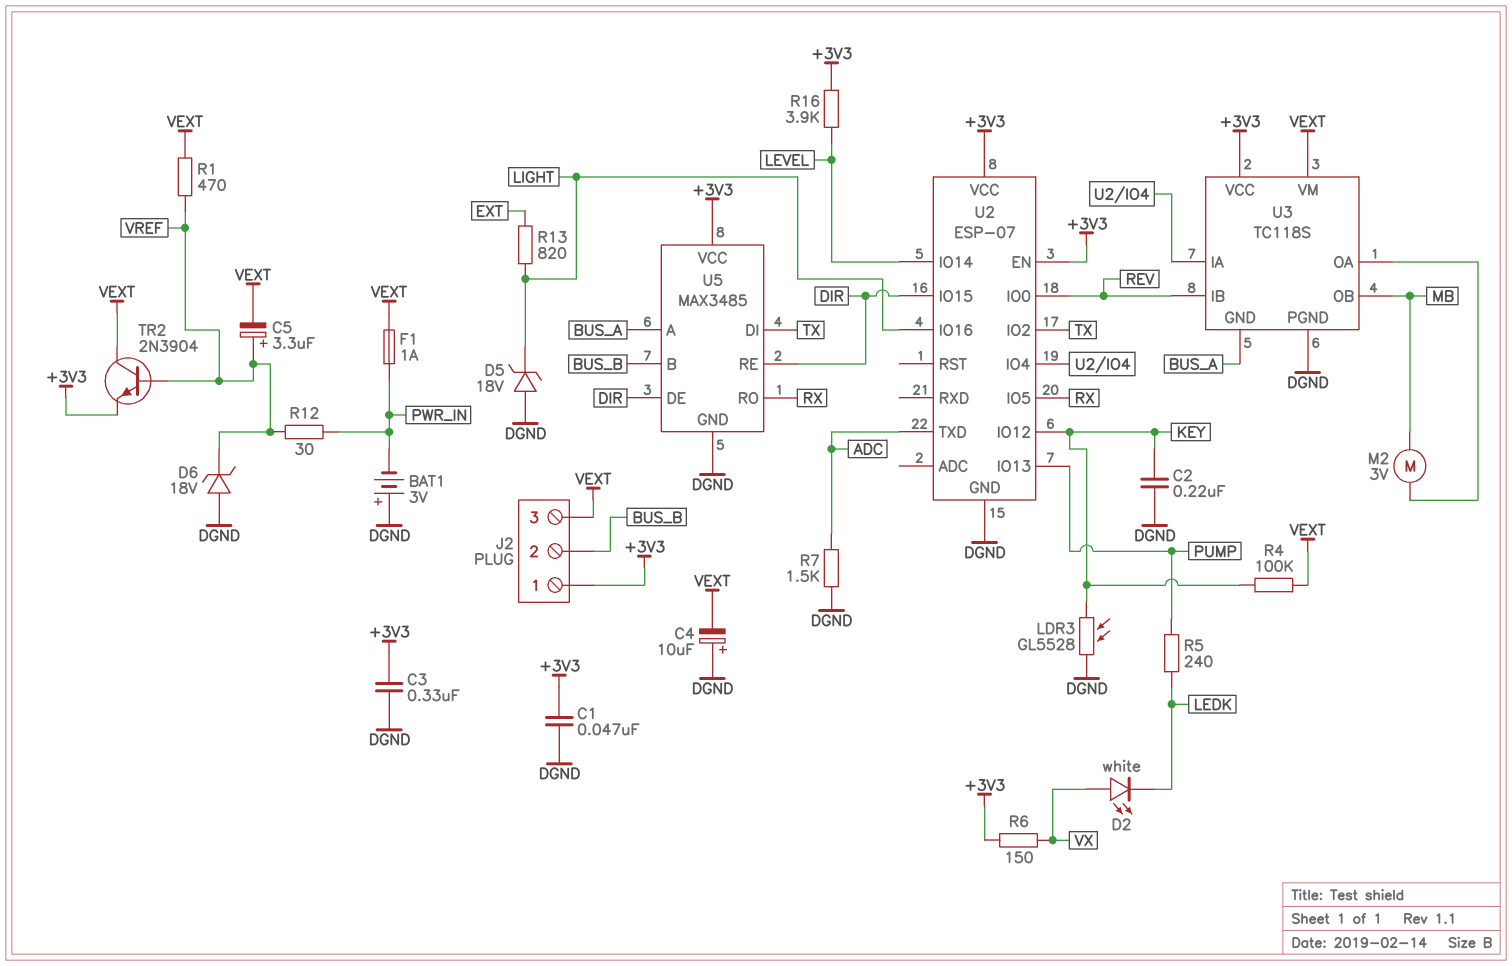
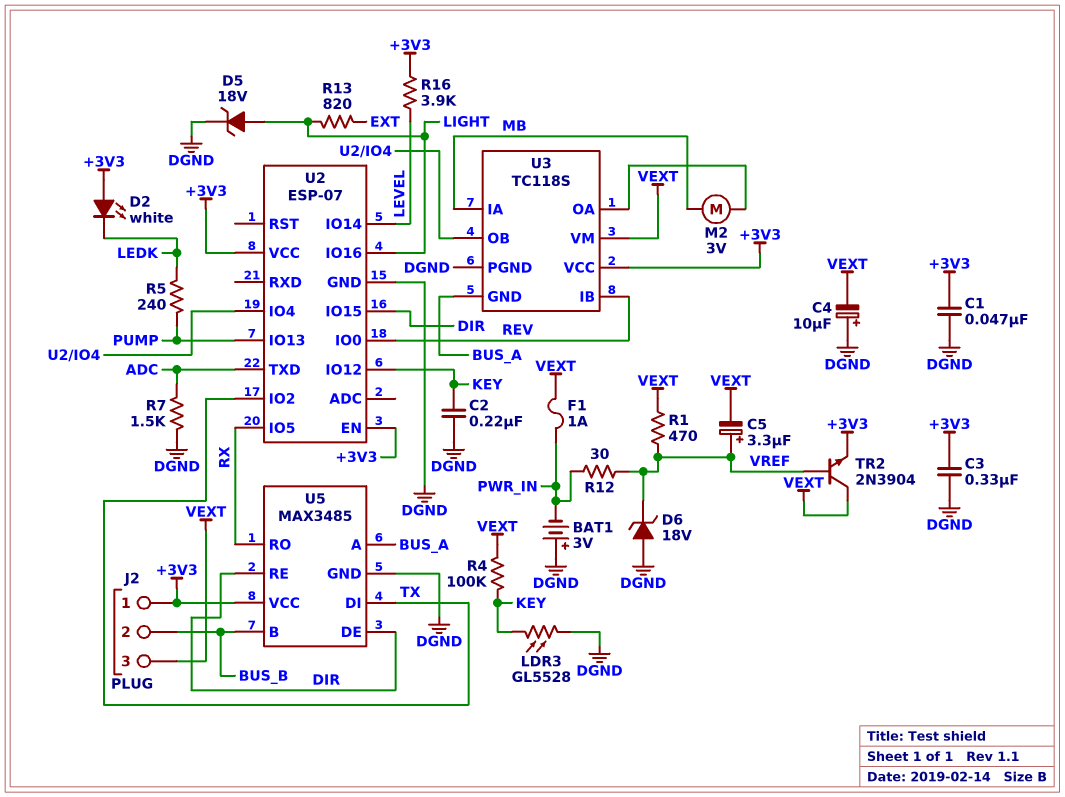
D2: LED white (A VX, K LEDK) -> LED white (A +3V3, K LEDK)
D5: zener 18V (A DGND, K LIGHT) -> zener 18V (A LIGHT, K DGND)
R6: 150 (+3V3, VX) -> none
U3 pin IA: U2/IO4 -> MB
U3 pin OB: MB -> U2/IO4

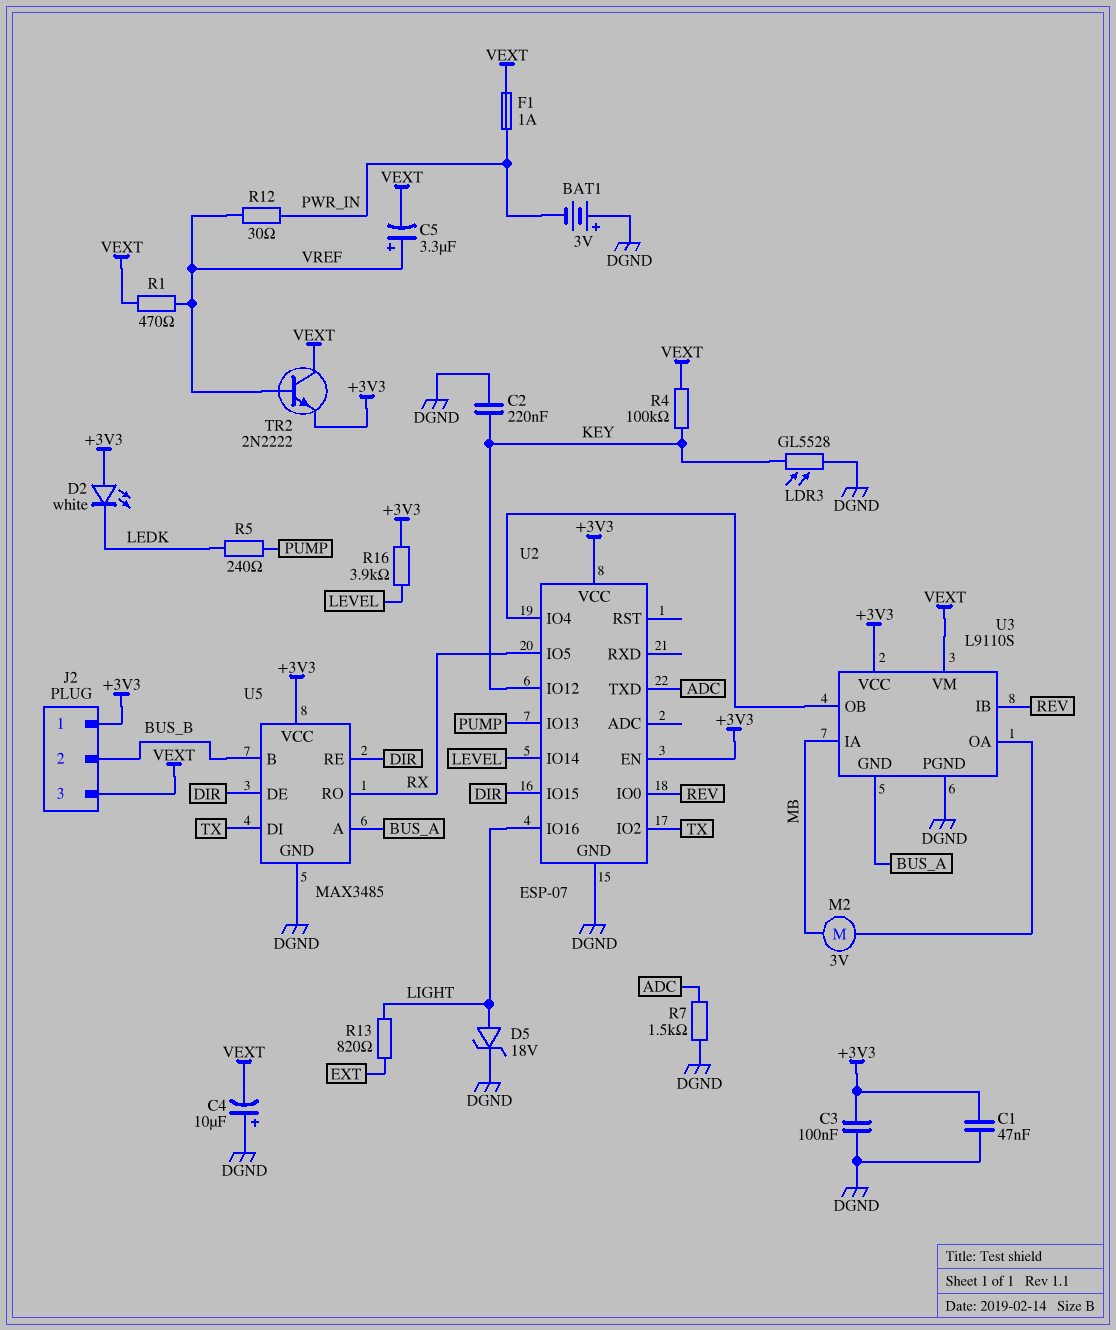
C3: 330nF (+3V3, DGND) -> 100nF (+3V3, DGND)
D6: zener 18V (A DGND, K VREF) -> none
TR2: NPN 2N3904 (B VREF, C VEXT, E +3V3) -> NPN 2N2222 (B VREF, C VEXT, E +3V3)
U3: TC118S -> L9110S

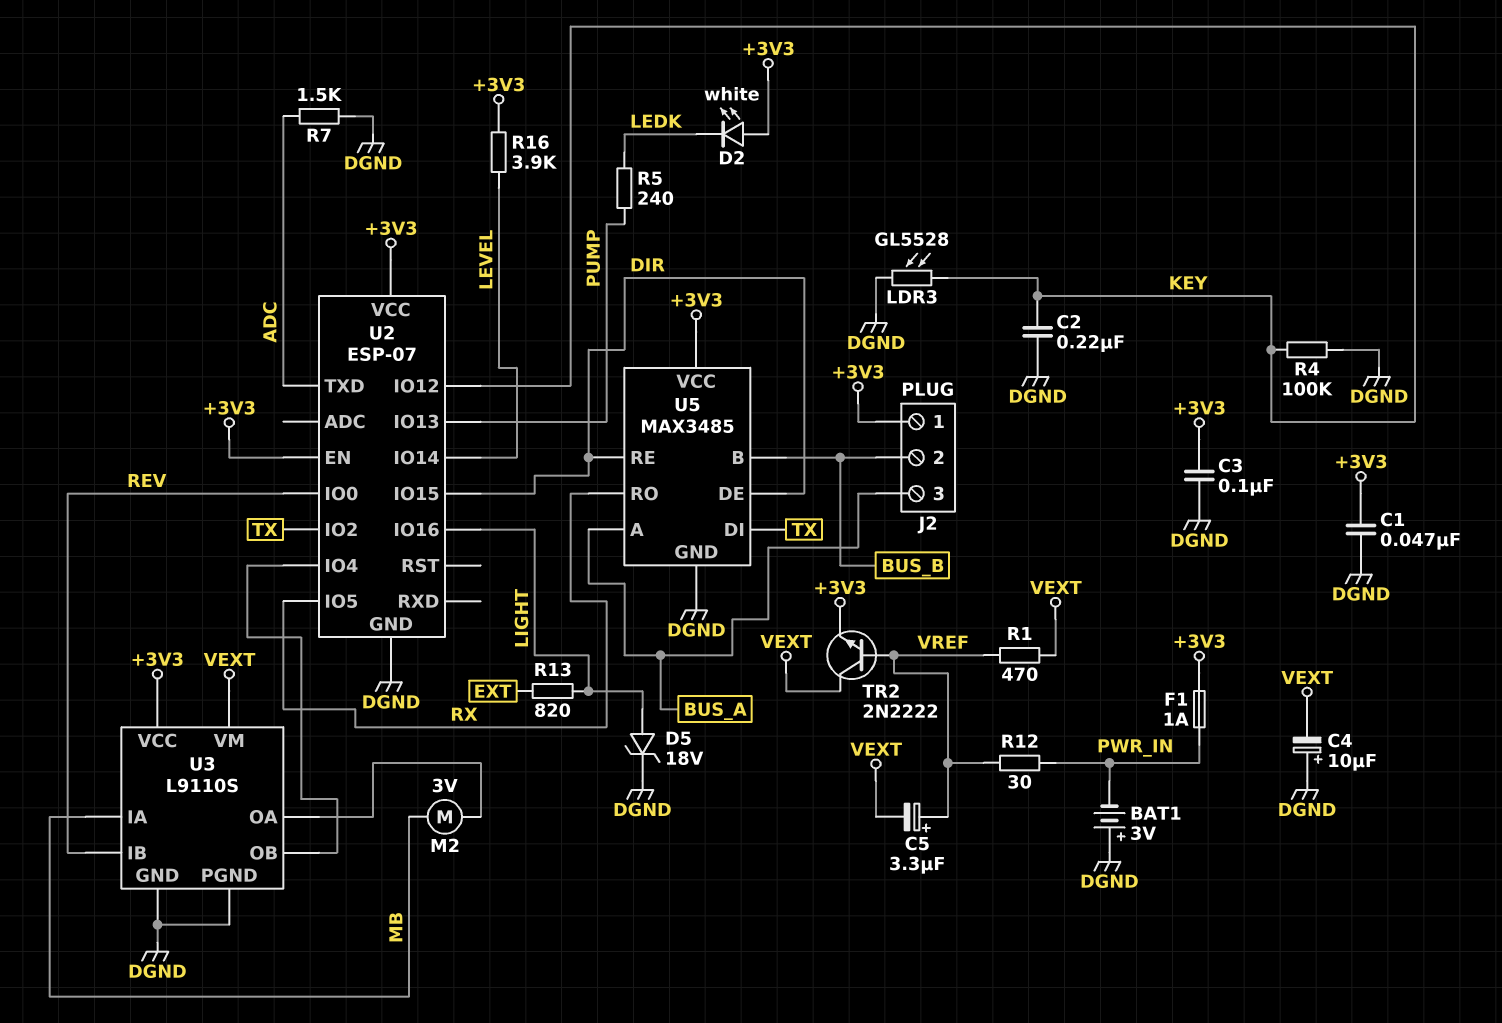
F1: 1A (PWR_IN, VEXT) -> 1A (+3V3, PWR_IN)
J2 pin 3: VEXT -> BUS_A
R4: 100k (KEY, VEXT) -> 100k (DGND, KEY)
U3 pin GND: BUS_A -> DGND

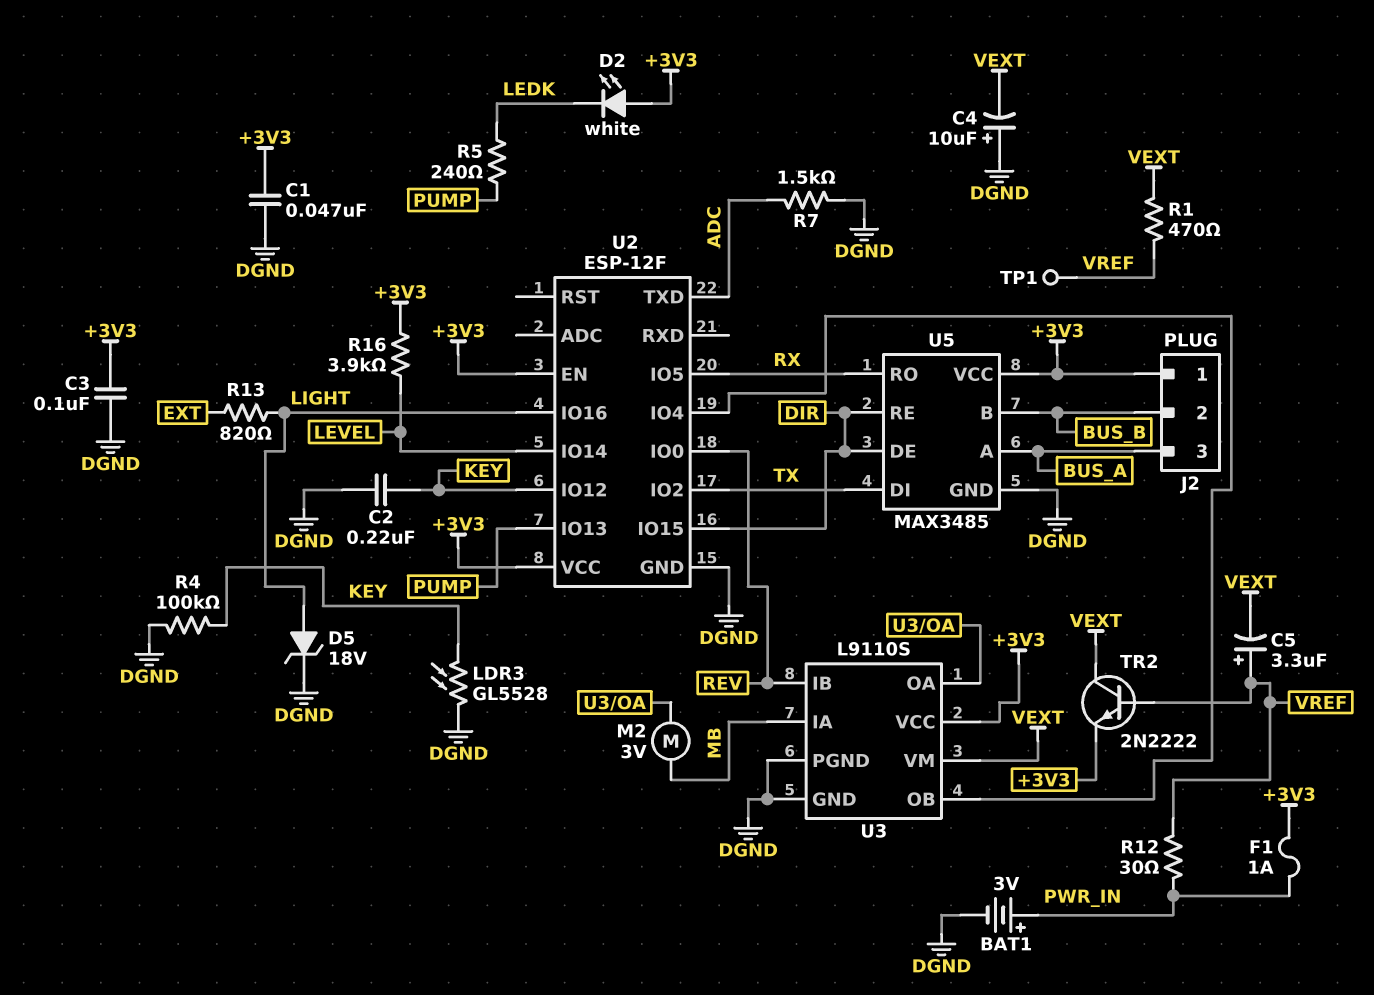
BAT1: 3V (plus DGND, minus PWR_IN) -> 3V (plus PWR_IN, minus DGND)
TP1: none -> test point (VREF)
U2: ESP-07 -> ESP-12F

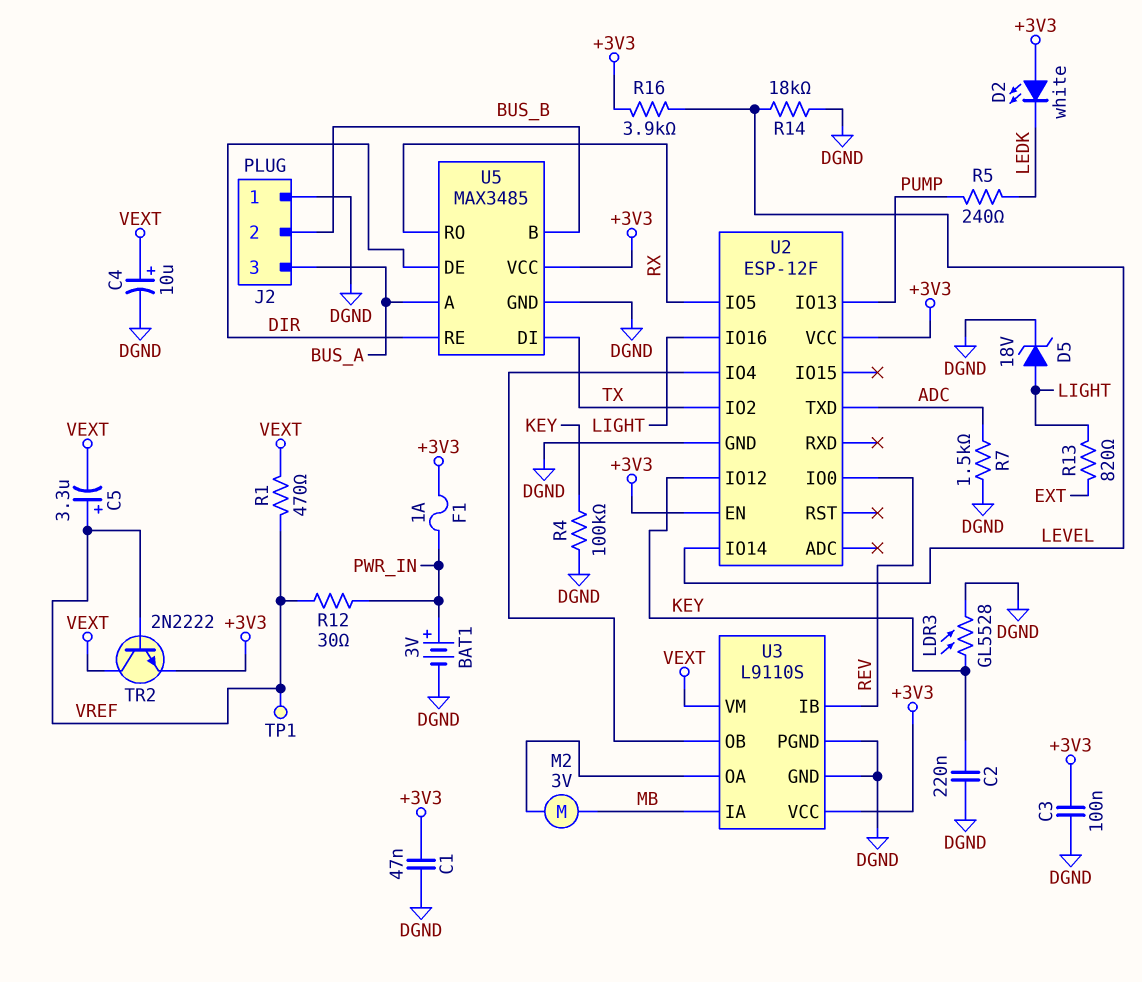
C4: 10uF (plus DGND, minus VEXT) -> 10uF (plus VEXT, minus DGND)
J2 pin 1: +3V3 -> DGND
R14: none -> 18k (DGND, LEVEL)
U2 pin IO15: DIR -> none

